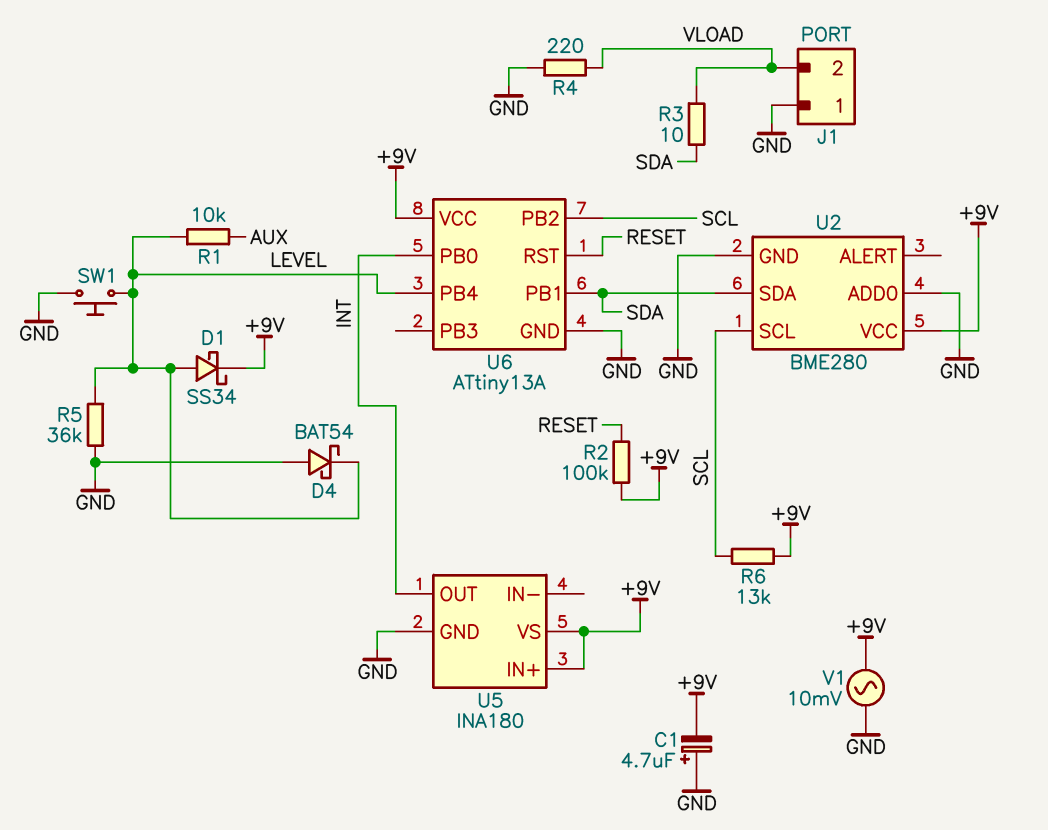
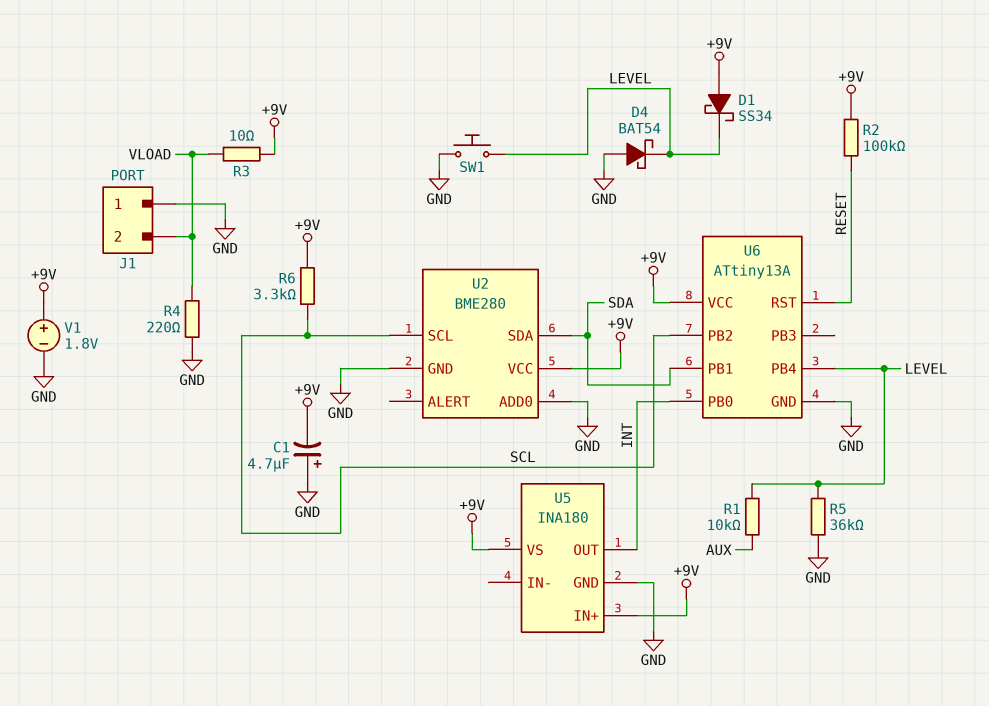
D1: schottky SS34 (A LEVEL, K +9V) -> schottky SS34 (A +9V, K LEVEL)
R3: 10 (SDA, VLOAD) -> 10 (+9V, VLOAD)
R6: 13k (+9V, SCL) -> 3.3k (+9V, SCL)
V1: AC 10mV (+9V, GND) -> 1.8V (plus +9V, minus GND)

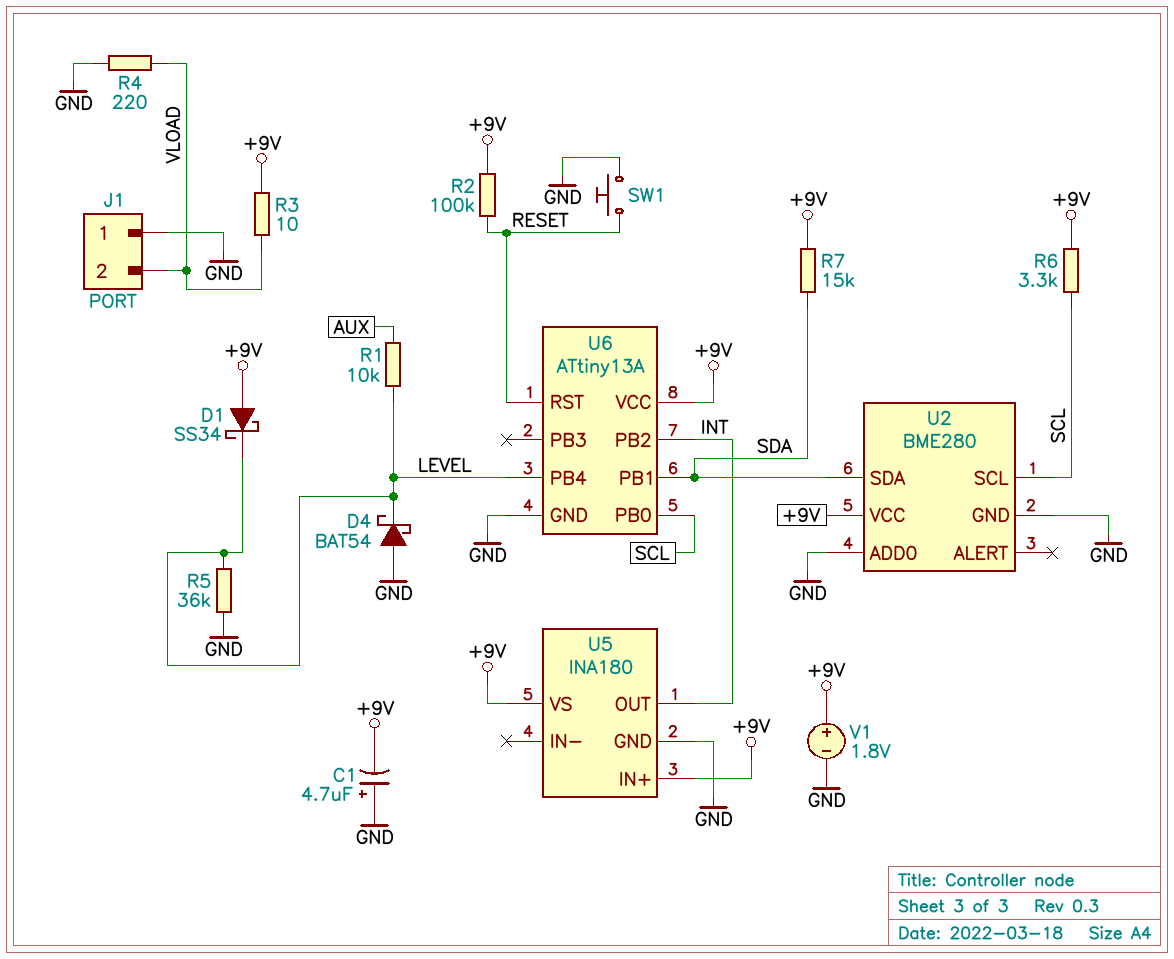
R7: none -> 15k (+9V, SDA)
SW1: button (GND, LEVEL) -> button (GND, RESET)
U6 pin PB0: INT -> SCL
U6 pin PB2: SCL -> INT

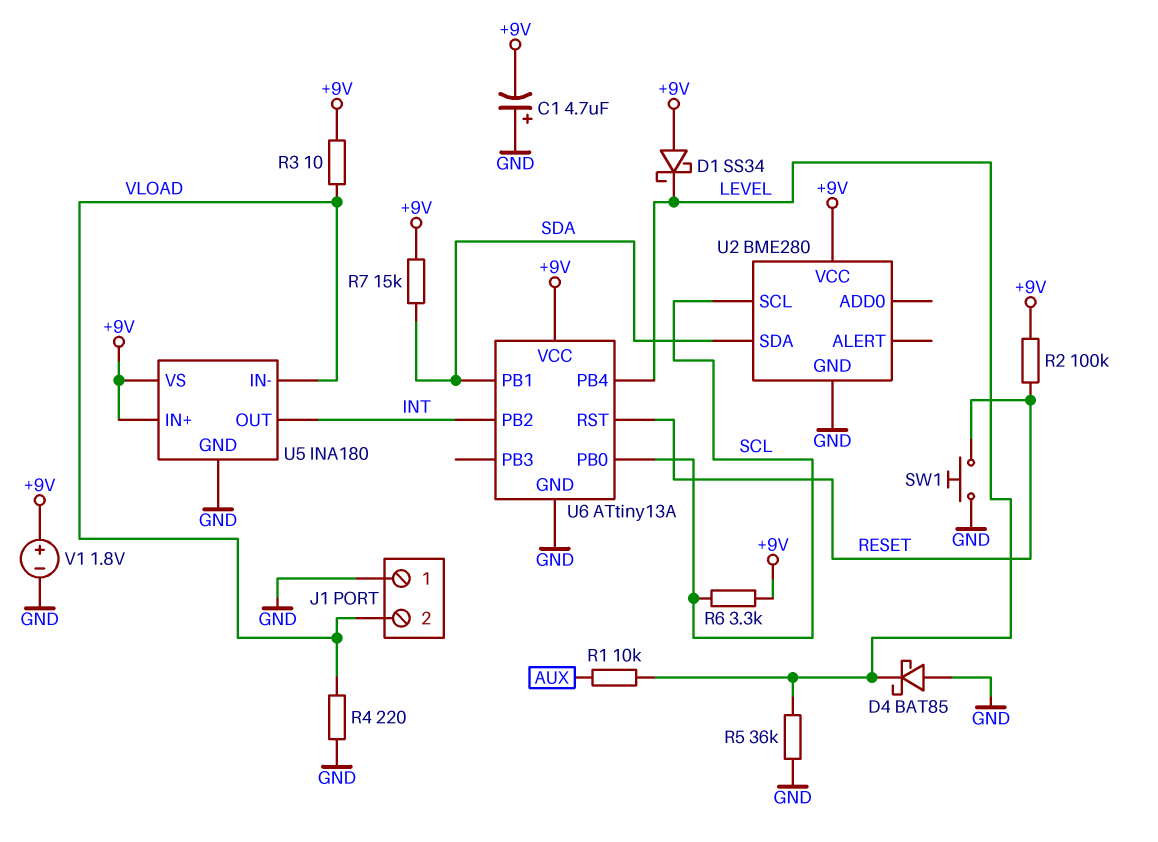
D4: schottky BAT54 (A GND, K LEVEL) -> schottky BAT85 (A GND, K LEVEL)
U2 pin ADD0: GND -> none
U5 pin IN-: none -> VLOAD

